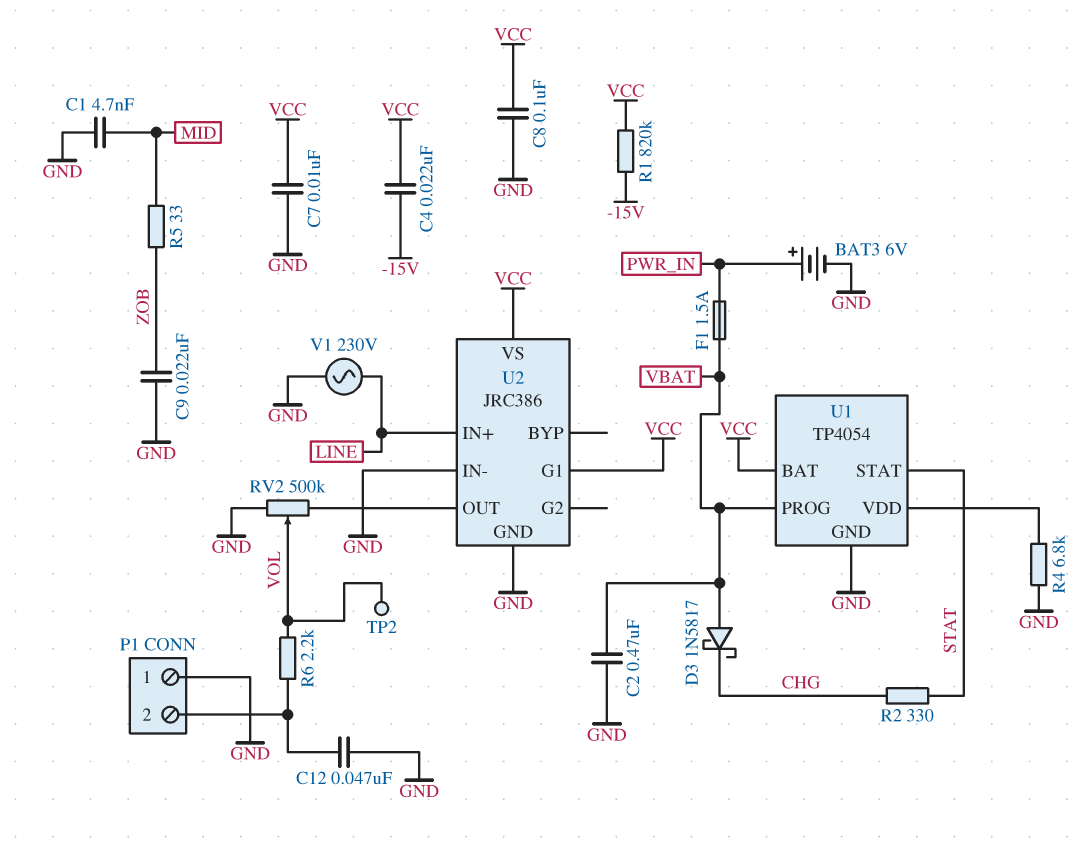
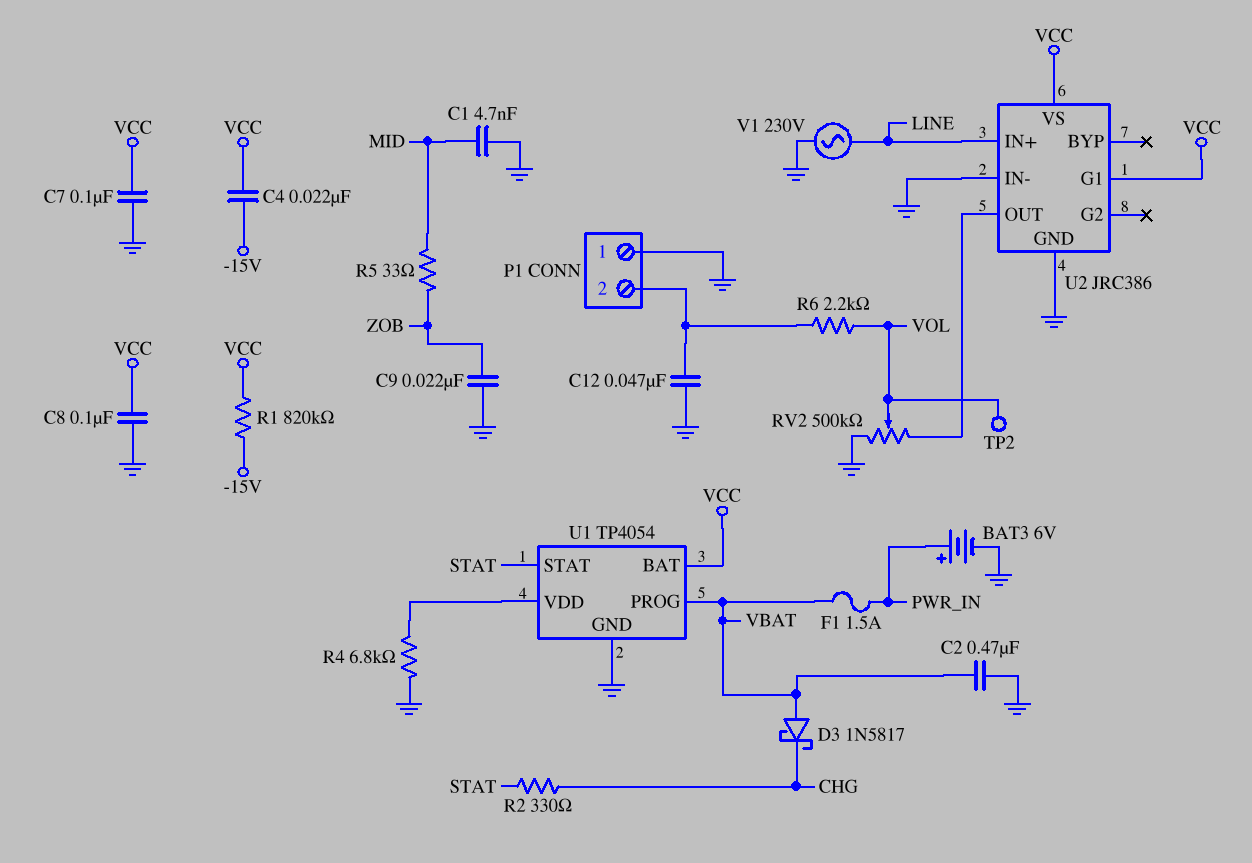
C7: 10nF (GND, VCC) -> 100nF (GND, VCC)

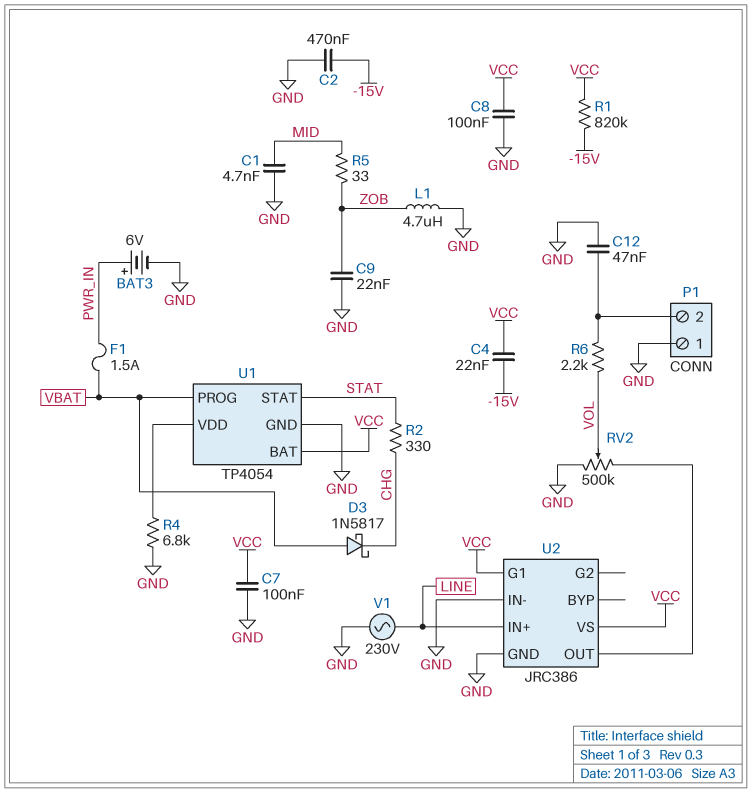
C2: 470nF (GND, VBAT) -> 470nF (-15V, GND)
L1: none -> 4.7uH (GND, ZOB)
TP2: test point (VOL) -> none

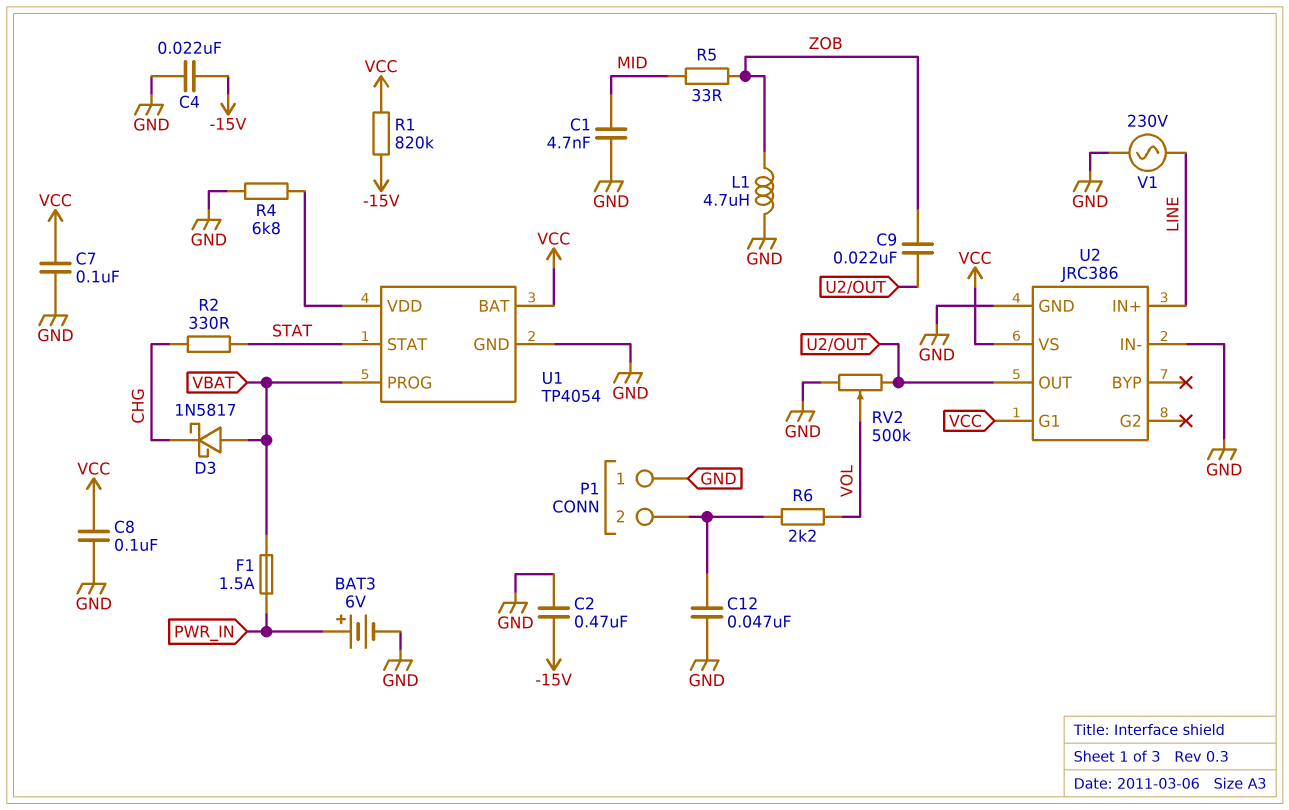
C4: 22nF (-15V, VCC) -> 22nF (-15V, GND)
C9: 22nF (GND, ZOB) -> 22nF (U2/OUT, ZOB)

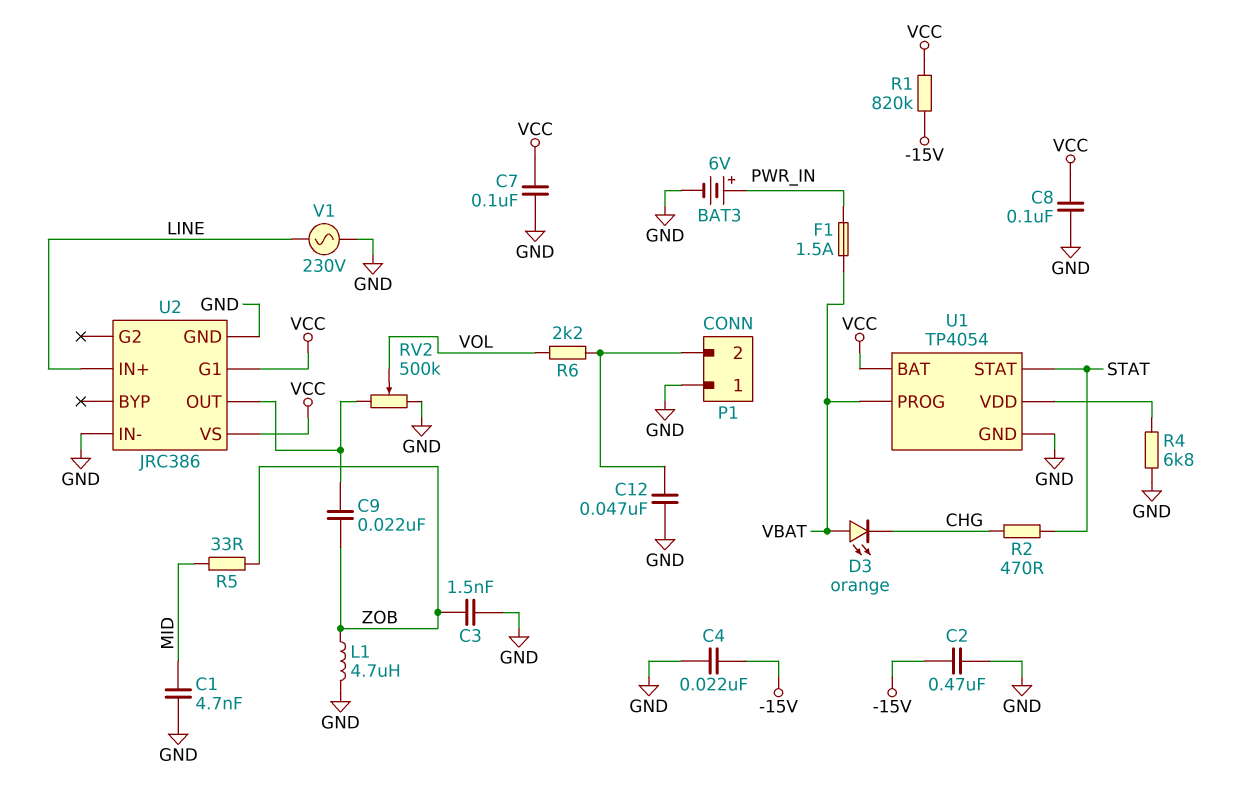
C3: none -> 1.5nF (GND, ZOB)
D3: schottky 1N5817 (A VBAT, K CHG) -> LED orange (A VBAT, K CHG)
R2: 330 (CHG, STAT) -> 470 (CHG, STAT)

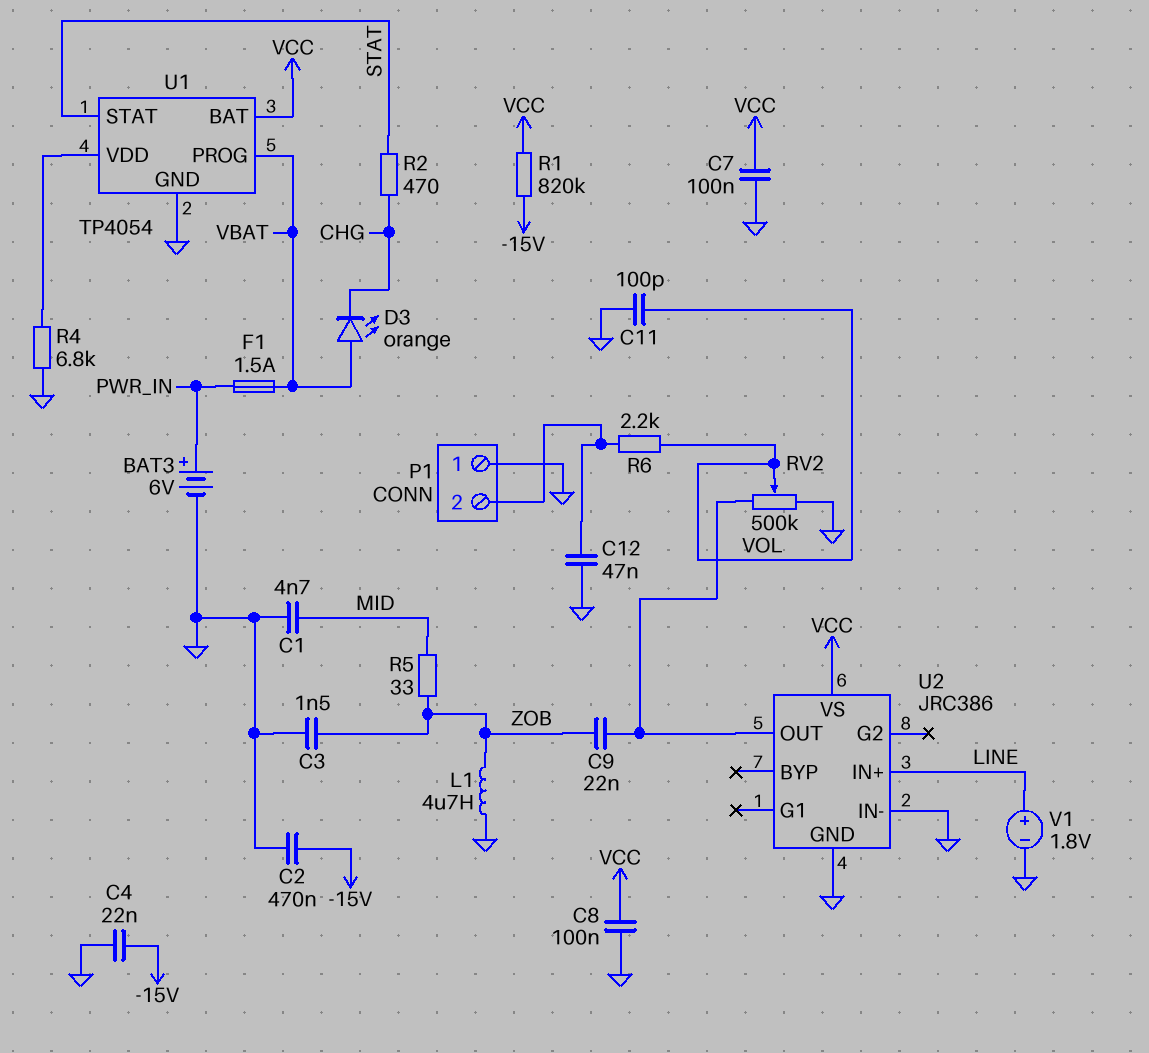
C11: none -> 100pF (GND, VOL)
U2 pin G1: VCC -> none
V1: AC 230V (GND, LINE) -> 1.8V (plus LINE, minus GND)

